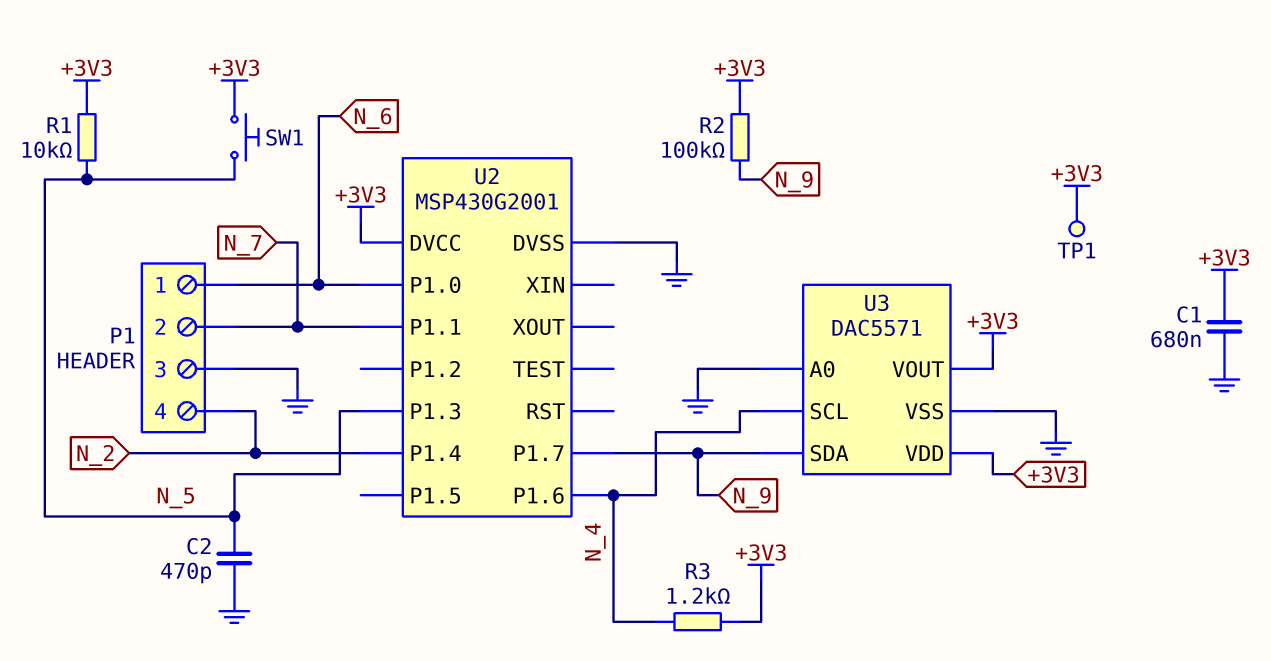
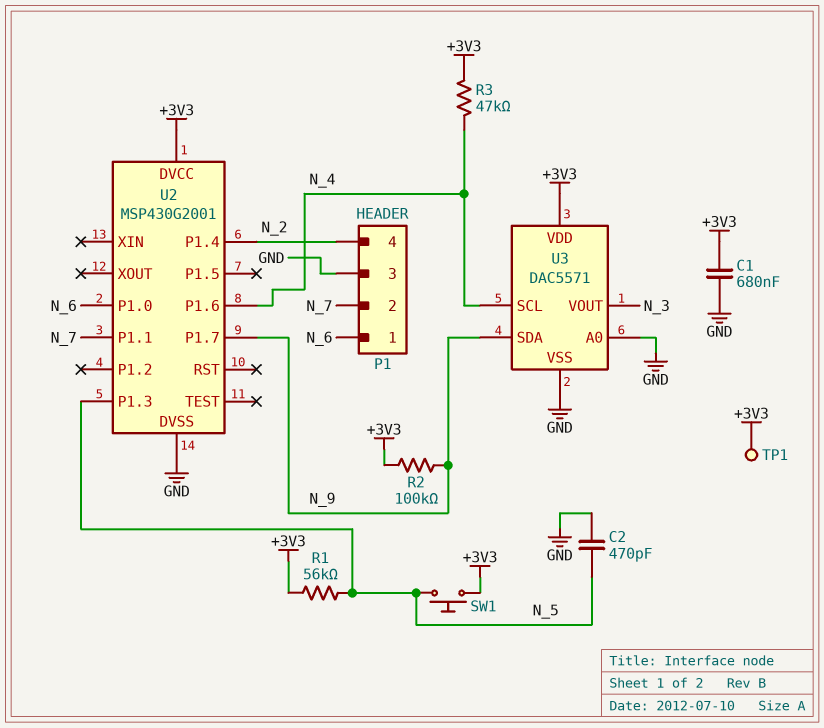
R1: 10k (+3V3, N_5) -> 56k (+3V3, N_5)
R3: 1.2k (+3V3, N_4) -> 47k (+3V3, N_4)
U3 pin VOUT: +3V3 -> N_3

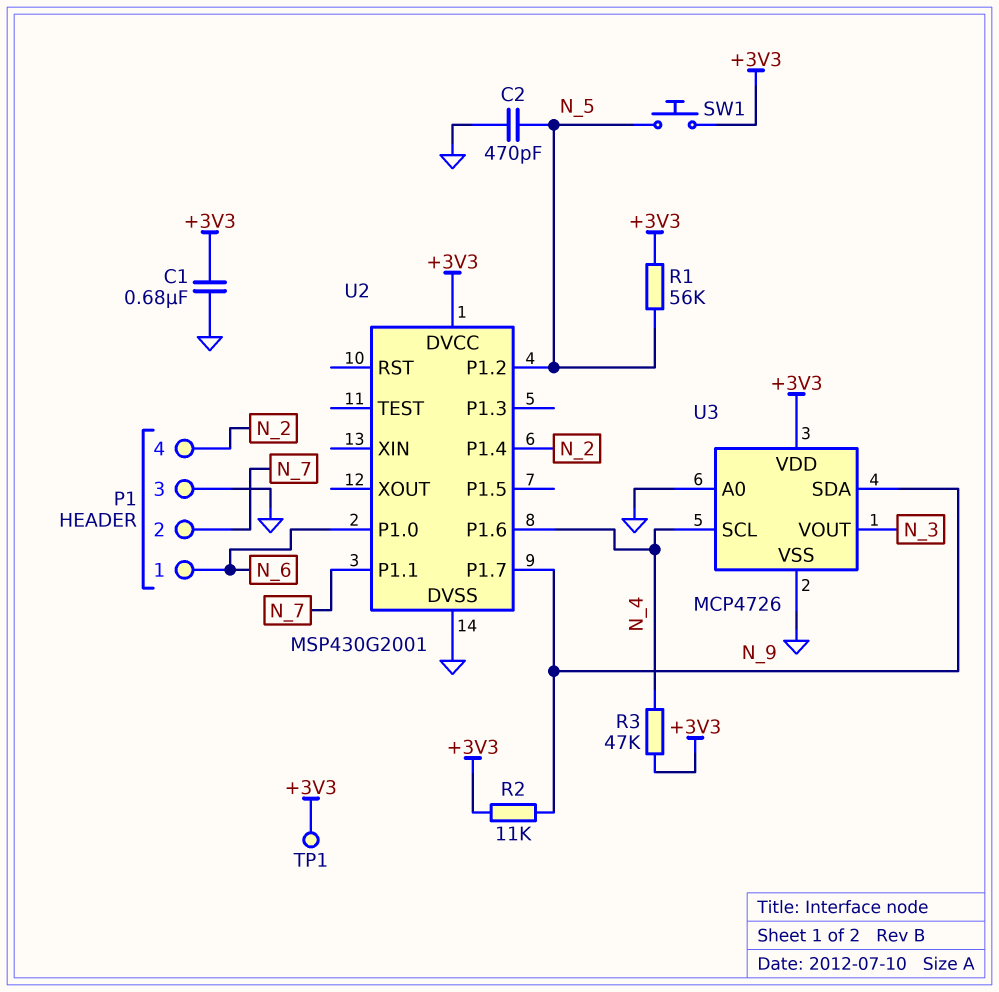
R2: 100k (+3V3, N_9) -> 11k (+3V3, N_9)
U2 pin P1.2: none -> N_5
U2 pin P1.3: N_5 -> none
U3: DAC5571 -> MCP4726

